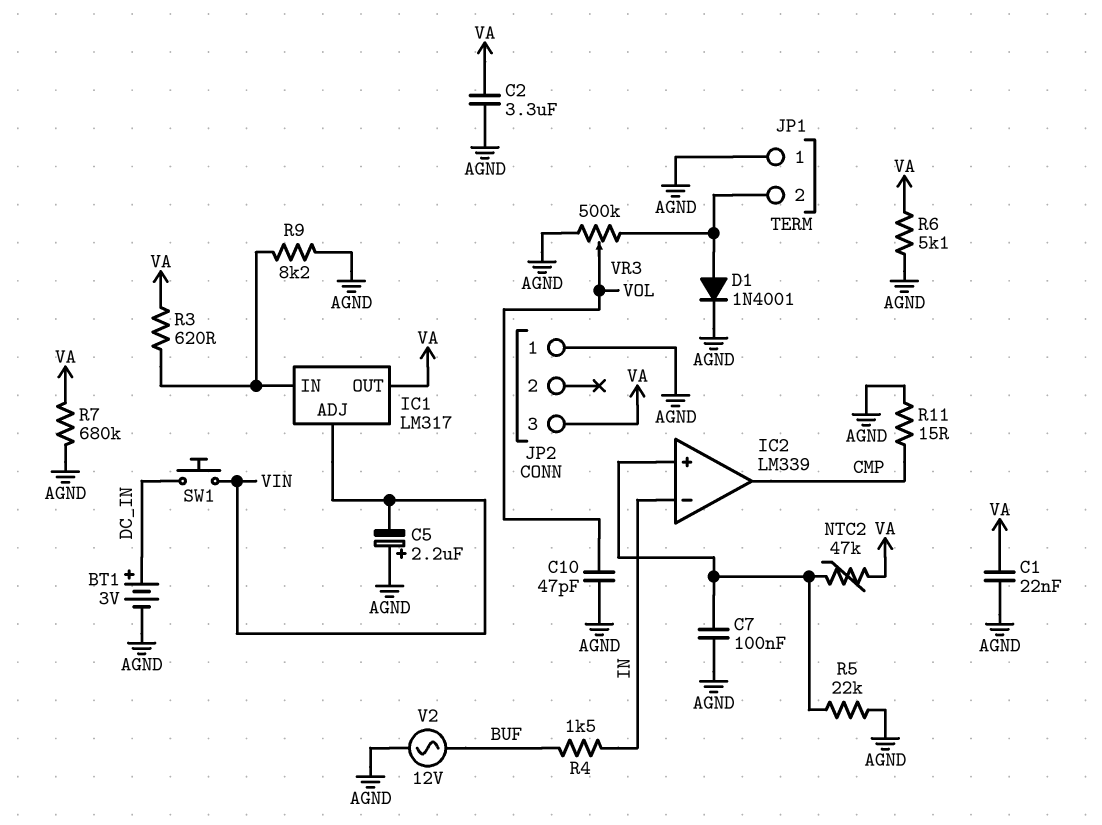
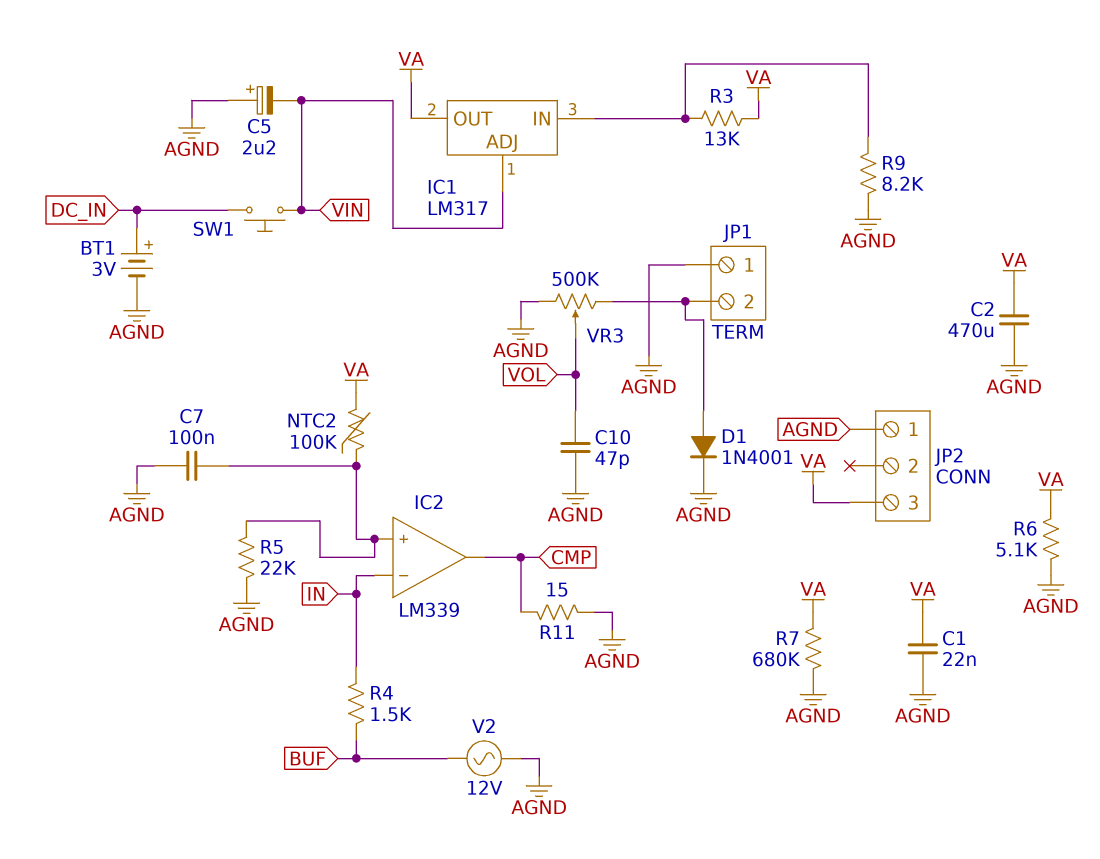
C2: 3.3uF (AGND, VA) -> 470uF (AGND, VA)
NTC2: 47k (IC2/in+, VA) -> 100k (IC2/in+, VA)
R3: 620 (IC1/IN, VA) -> 13k (IC1/IN, VA)

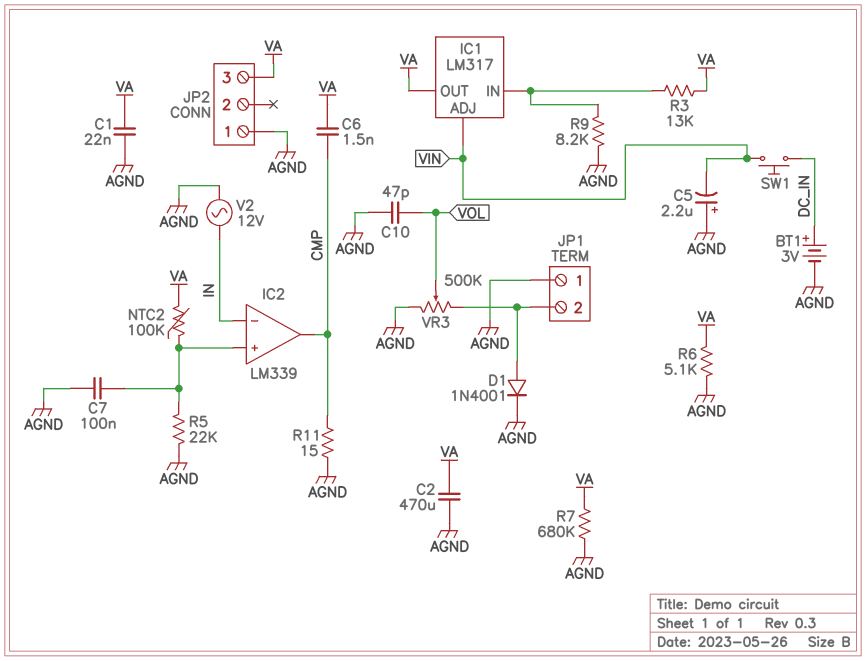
C6: none -> 1.5nF (CMP, VA)
R4: 1.5k (BUF, IN) -> none
V2: AC 12V (AGND, BUF) -> AC 12V (AGND, IN)

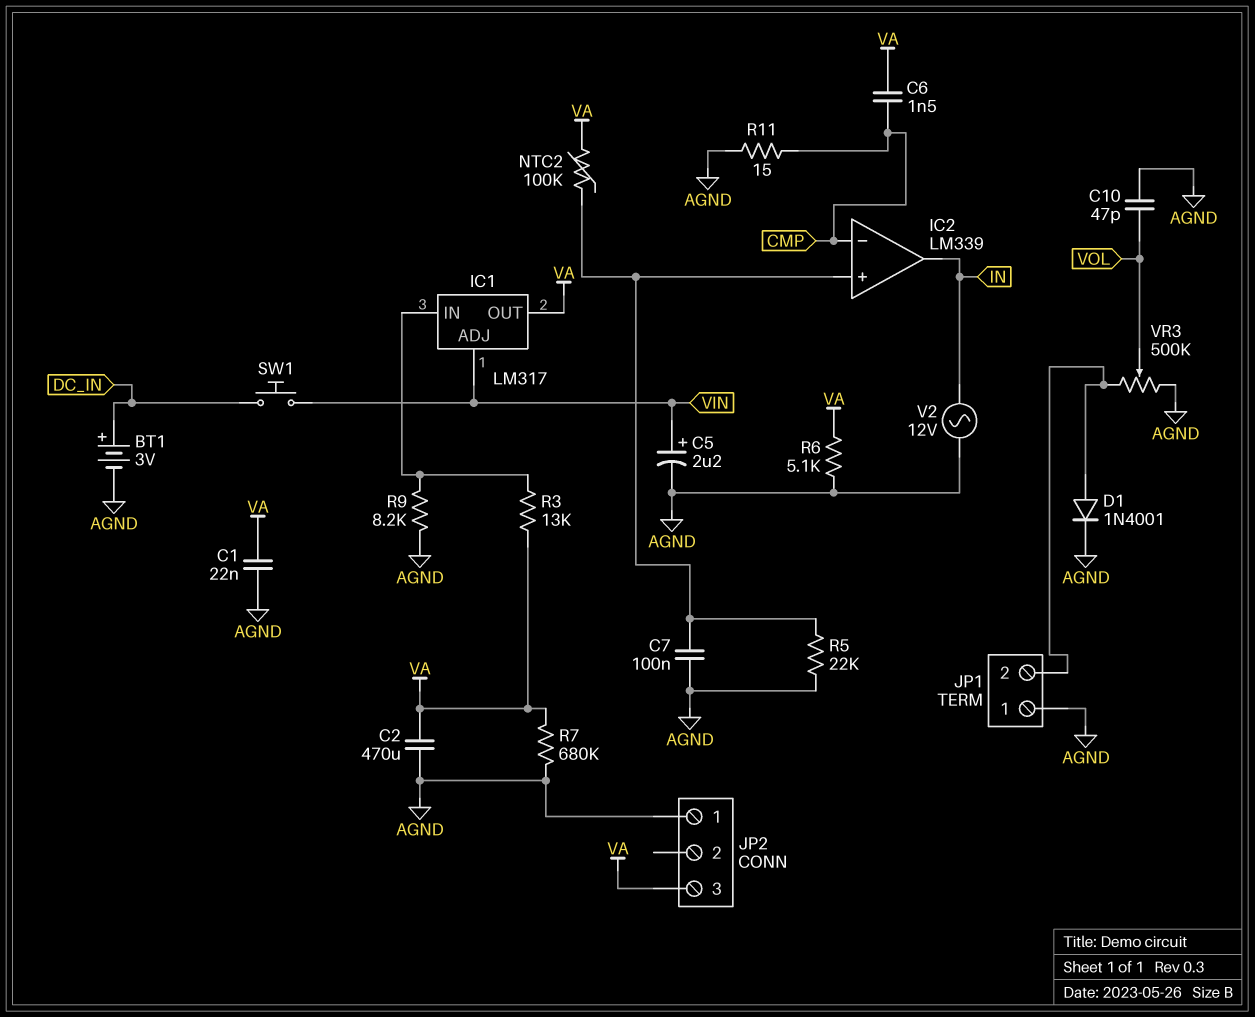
C5: 2.2uF (plus AGND, minus VIN) -> 2.2uF (plus VIN, minus AGND)
IC2 pin in-: IN -> CMP
IC2 pin out: CMP -> IN

